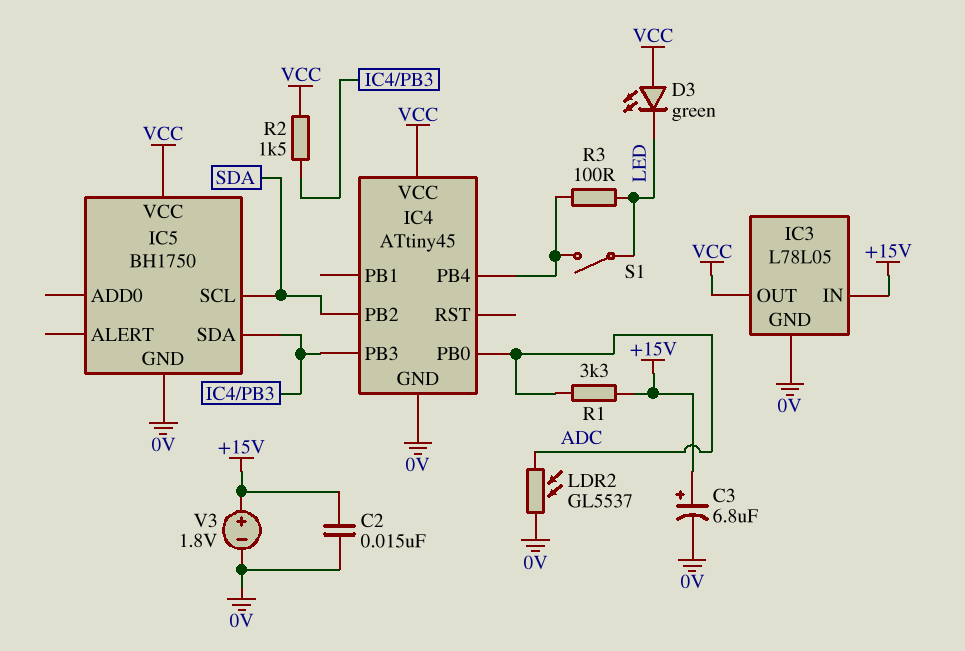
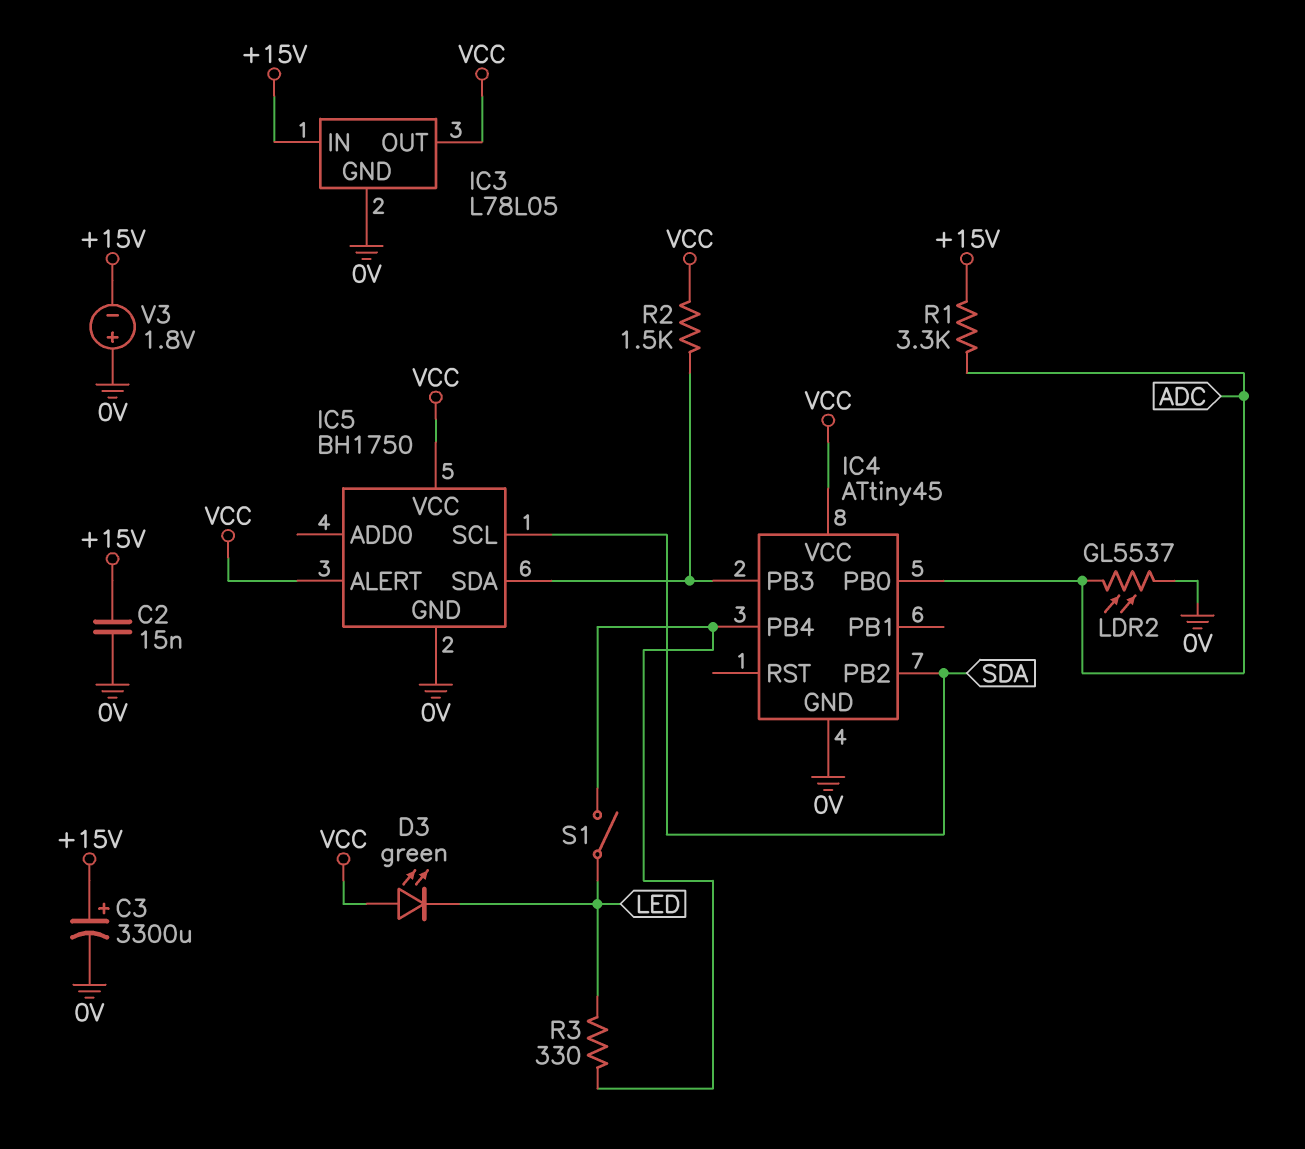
C3: 6.8uF (plus +15V, minus 0V) -> 3300uF (plus +15V, minus 0V)
IC5 pin ALERT: none -> VCC
R3: 100 (IC4/PB4, LED) -> 330 (IC4/PB4, LED)
V3: 1.8V (plus +15V, minus 0V) -> 1.8V (plus 0V, minus +15V)

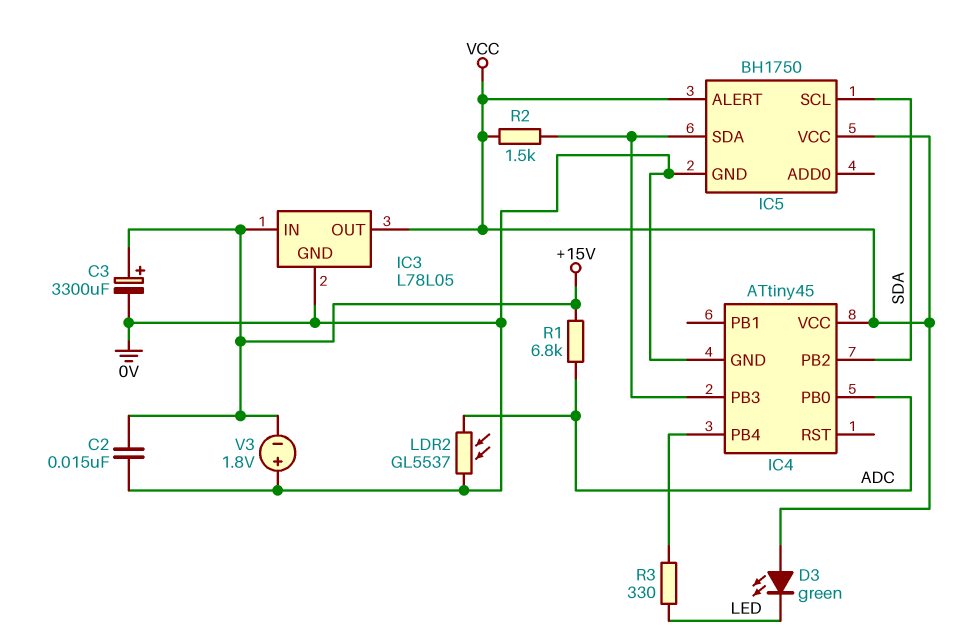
R1: 3.3k (+15V, ADC) -> 6.8k (+15V, ADC)
S1: switch (IC4/PB4, LED) -> none

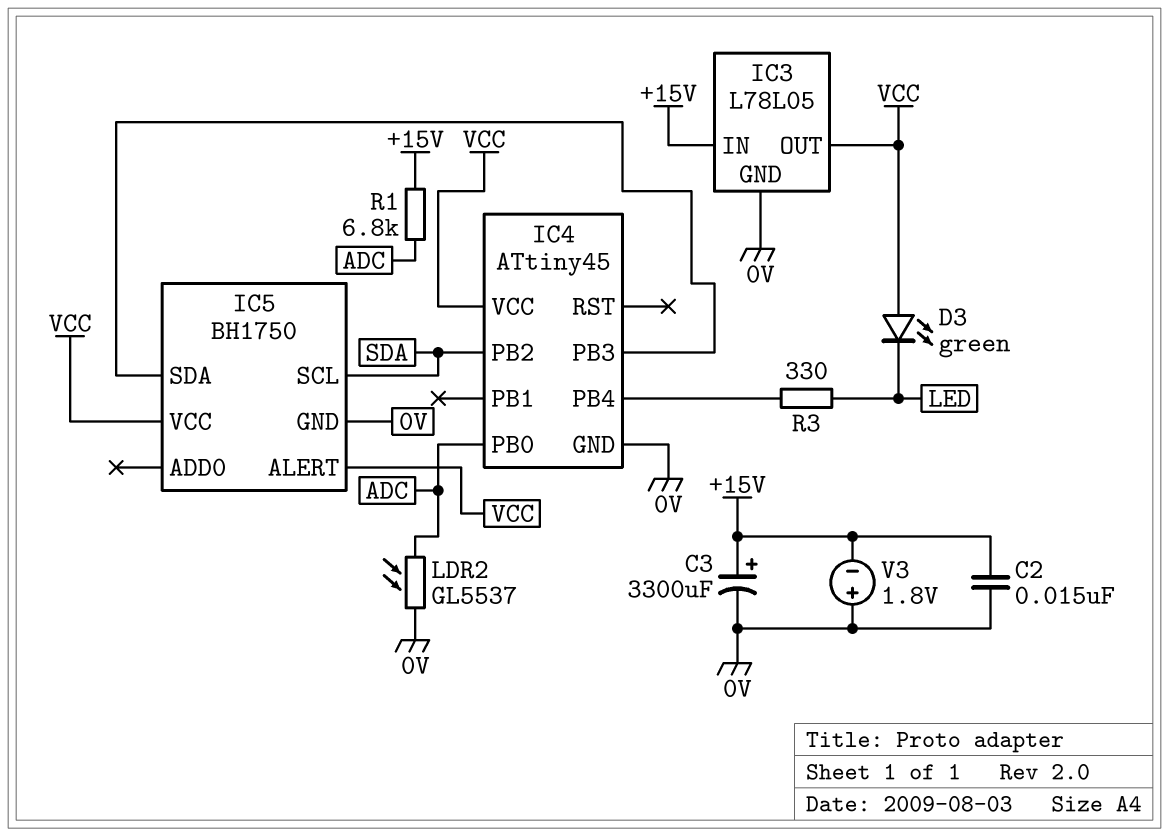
R2: 1.5k (IC4/PB3, VCC) -> none

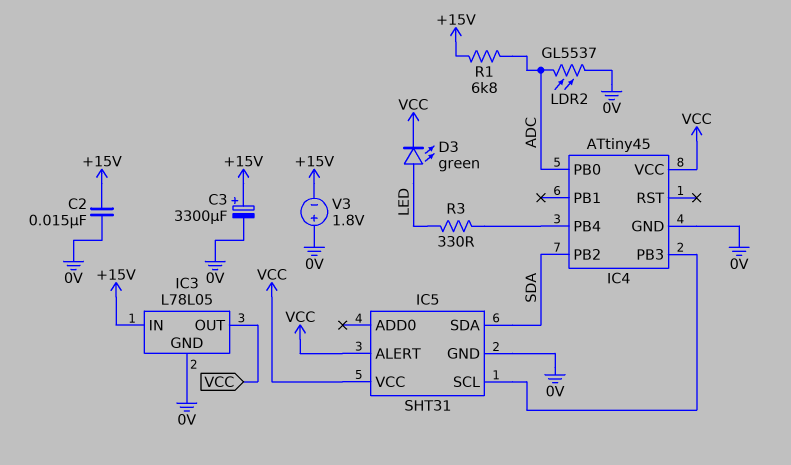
D3: LED green (A VCC, K LED) -> LED green (A LED, K VCC)
IC5: BH1750 -> SHT31
IC5 pin SCL: SDA -> IC4/PB3
IC5 pin SDA: IC4/PB3 -> SDA

